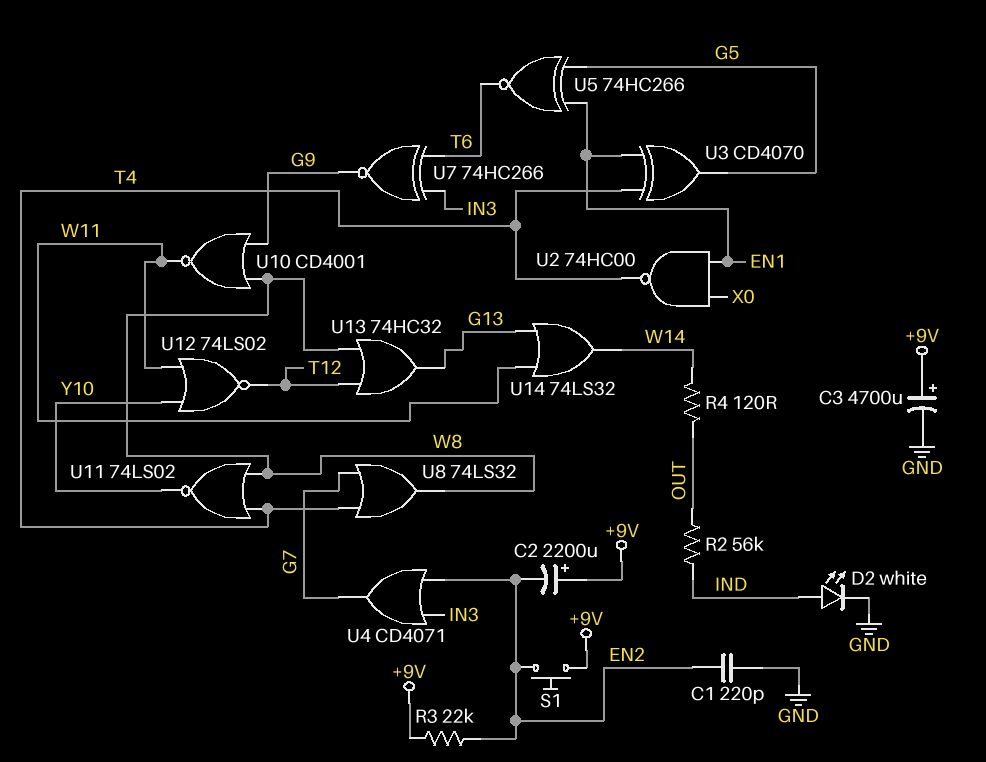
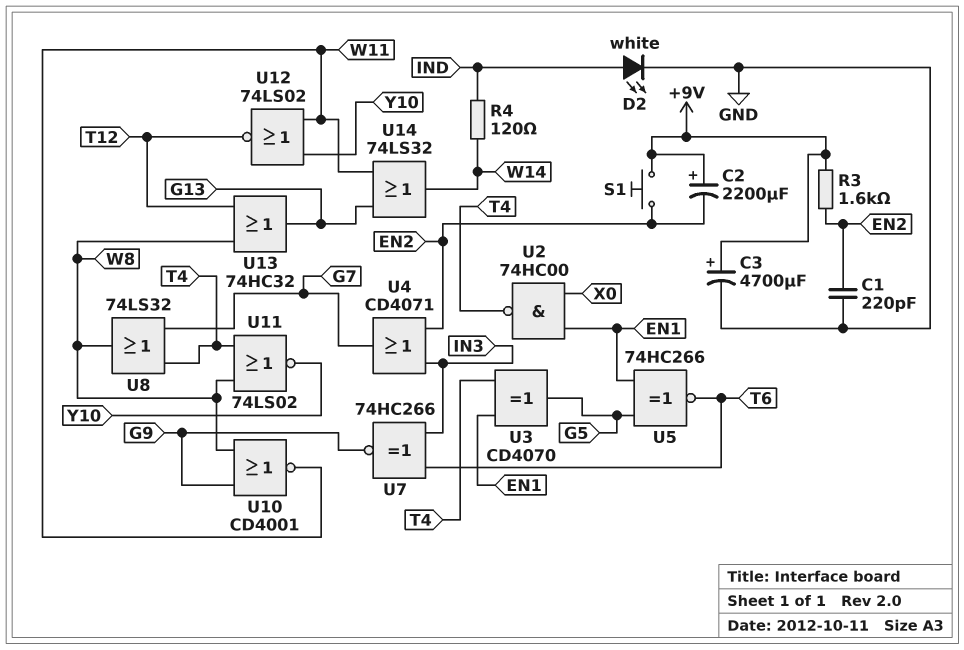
R2: 56k (IND, OUT) -> none
R3: 22k (+9V, EN2) -> 1.6k (+9V, EN2)
R4: 120 (OUT, W14) -> 120 (IND, W14)

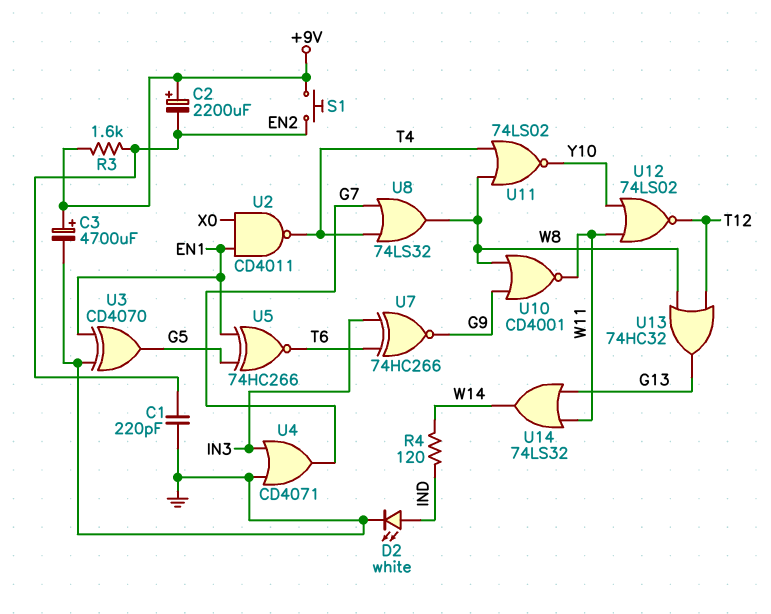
U2: NAND 74HC00 (in EN1, in X0, out T4) -> NAND CD4011 (in EN1, in X0, out T4)
U3: XOR CD4070 (in EN1, in T4, out G5) -> XOR CD4070 (in EN1, in GND, out G5)
U4: OR CD4071 (in EN2, in IN3, out G7) -> OR CD4071 (in GND, in IN3, out G7)

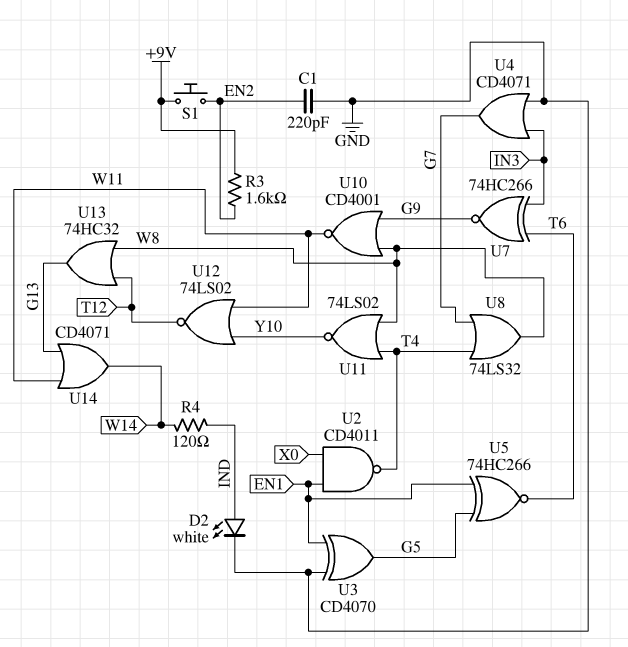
C2: 2200uF (plus +9V, minus EN2) -> none
C3: 4700uF (plus +9V, minus GND) -> none
U14: OR 74LS32 (in G13, in W11, out W14) -> OR CD4071 (in G13, in W11, out W14)

